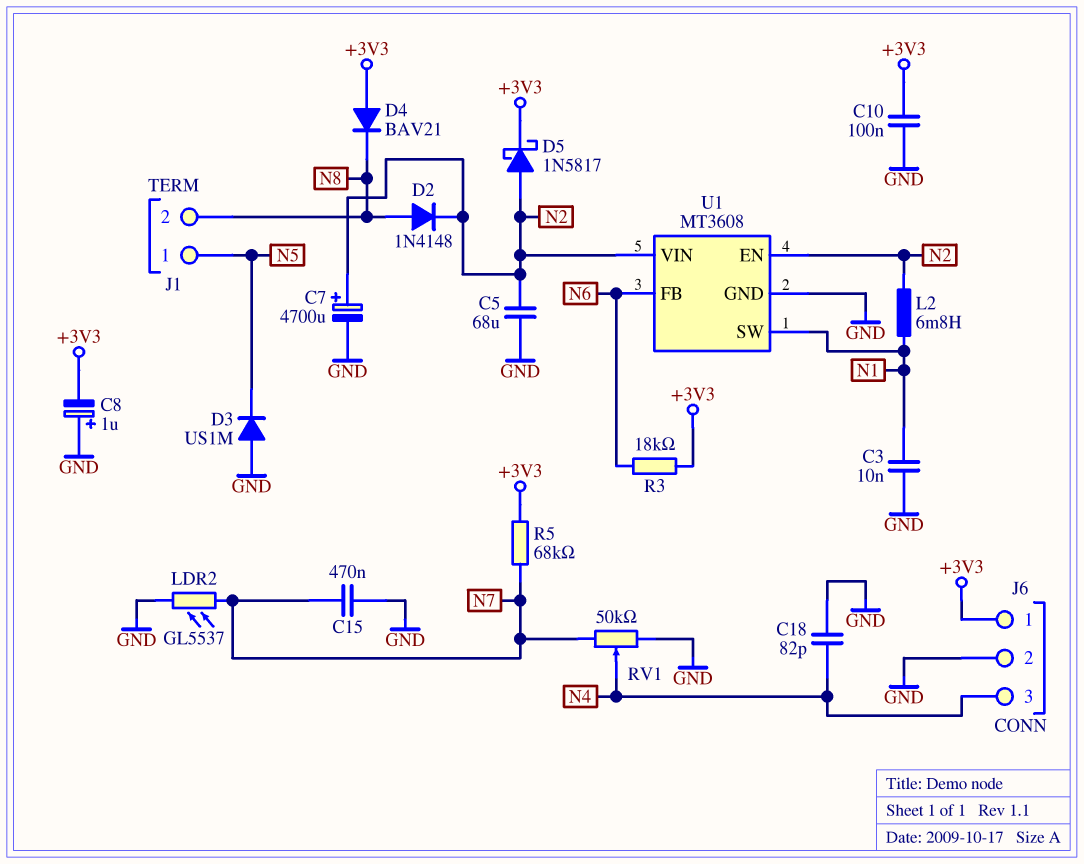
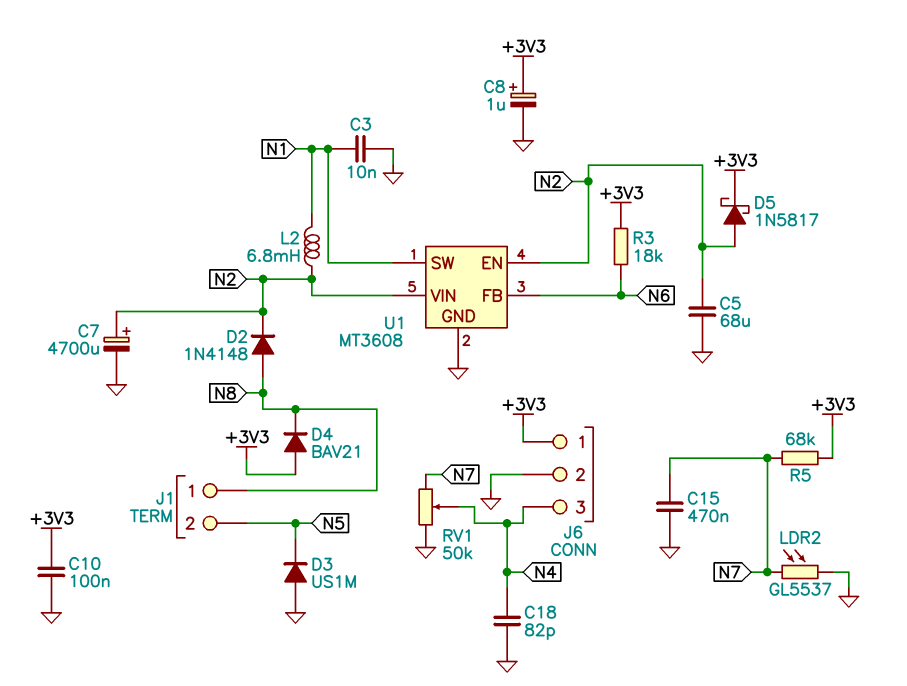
C8: 1uF (plus GND, minus +3V3) -> 1uF (plus +3V3, minus GND)
J1 pin 1: N5 -> N8
J1 pin 2: N8 -> N5

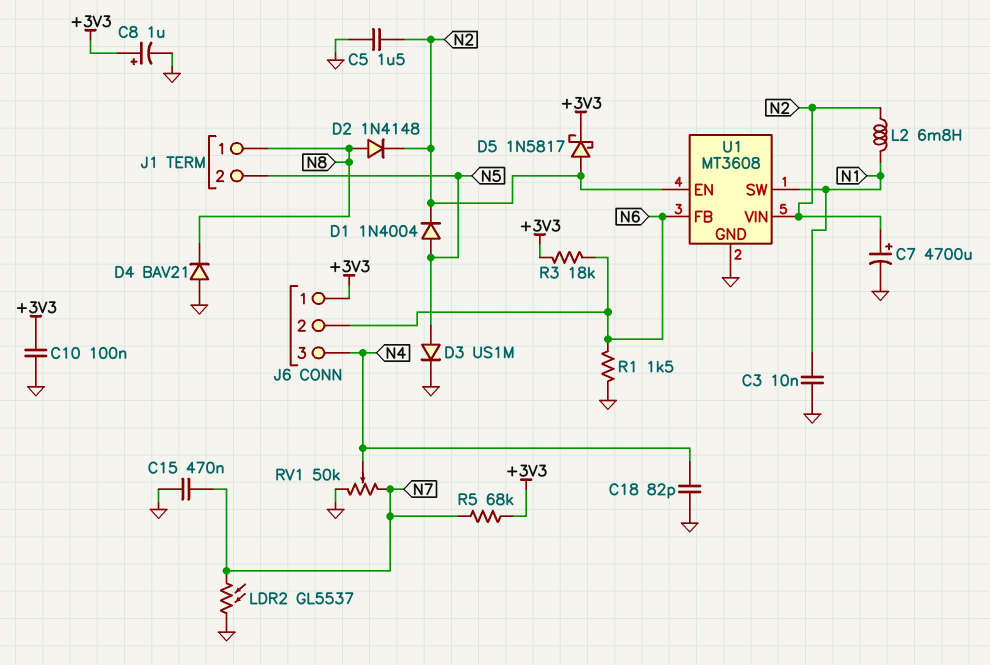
C5: 68uF (GND, N2) -> 1.5uF (GND, N2)
D1: none -> diode 1N4004 (A N5, K N2)
D3: diode US1M (A GND, K N5) -> diode US1M (A N5, K GND)
D4: diode BAV21 (A +3V3, K N8) -> diode BAV21 (A GND, K N8)
J6 pin 2: GND -> N6
R1: none -> 1.5k (GND, N6)

